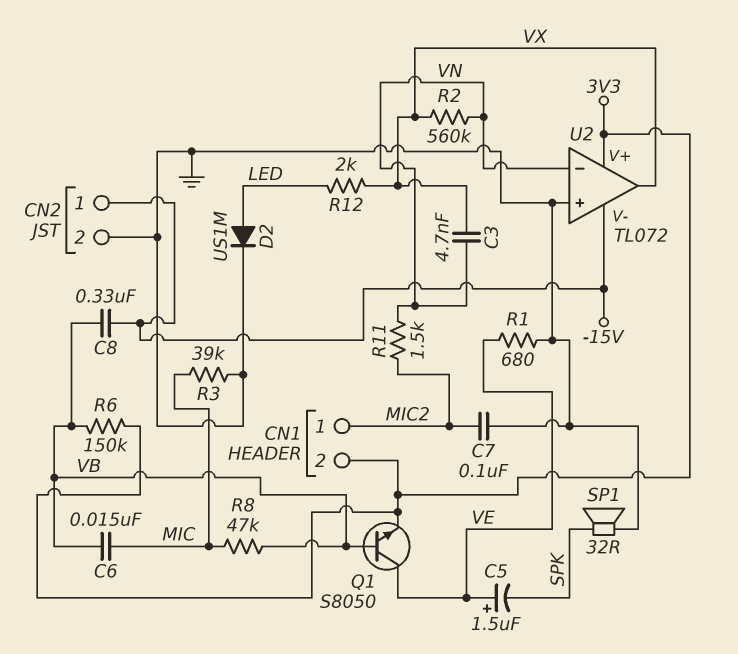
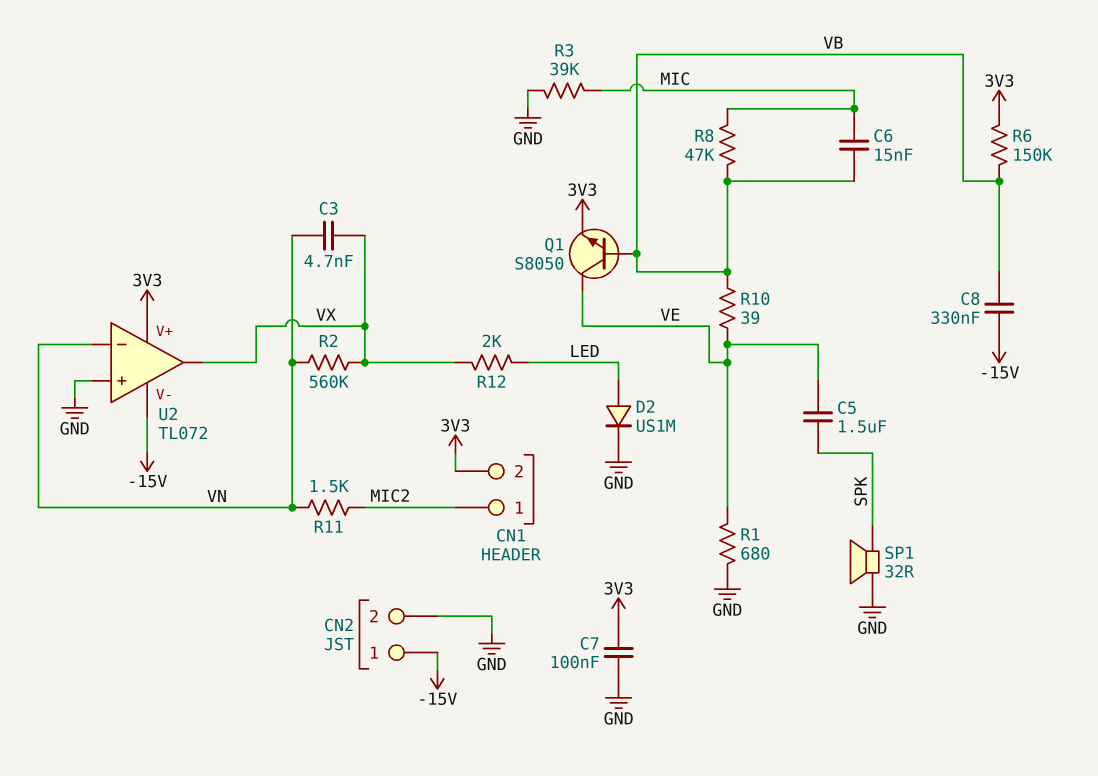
C5: 1.5uF (plus VE, minus SPK) -> 1.5uF (SPK, VE)
C7: 100nF (GND, MIC2) -> 100nF (3V3, GND)
R10: none -> 39 (VB, VE)

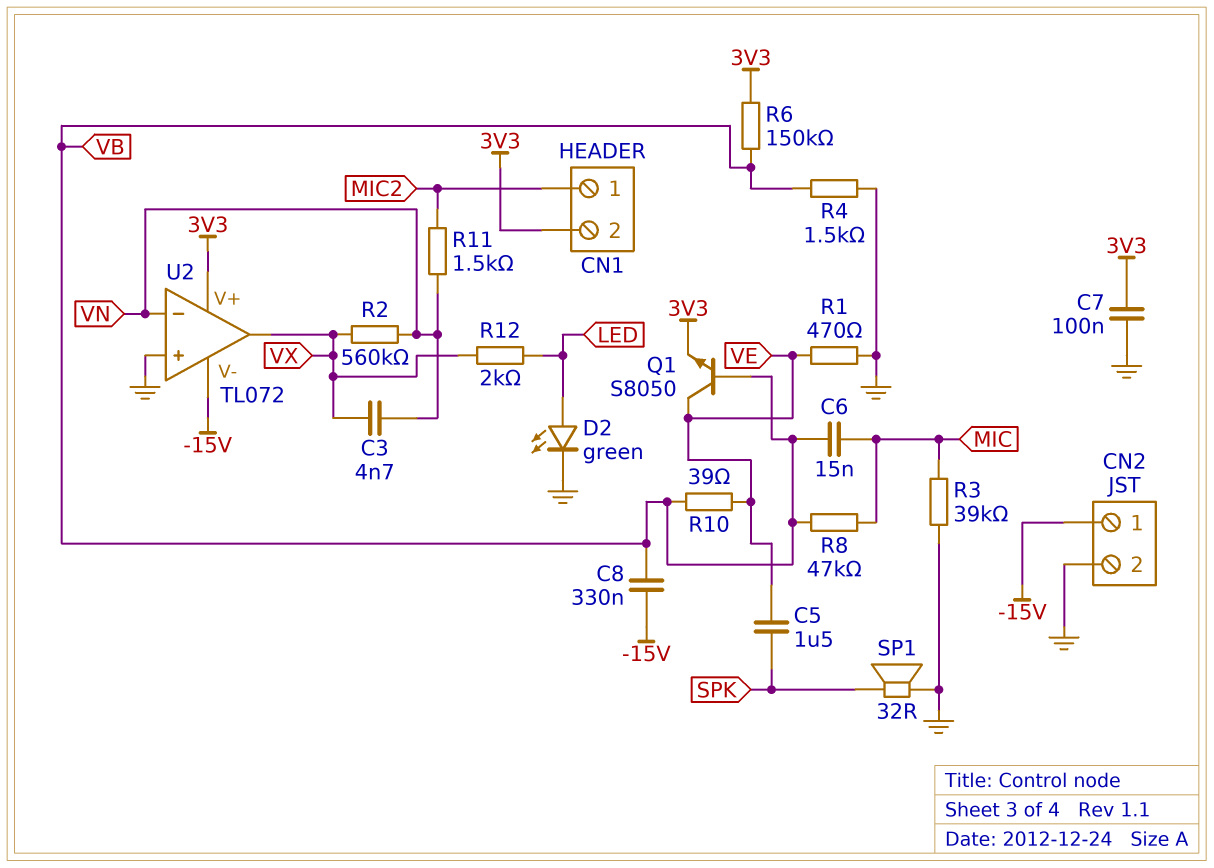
D2: diode US1M (A LED, K GND) -> LED green (A LED, K GND)
R1: 680 (GND, VE) -> 470 (GND, VE)
R4: none -> 1.5k (GND, VB)

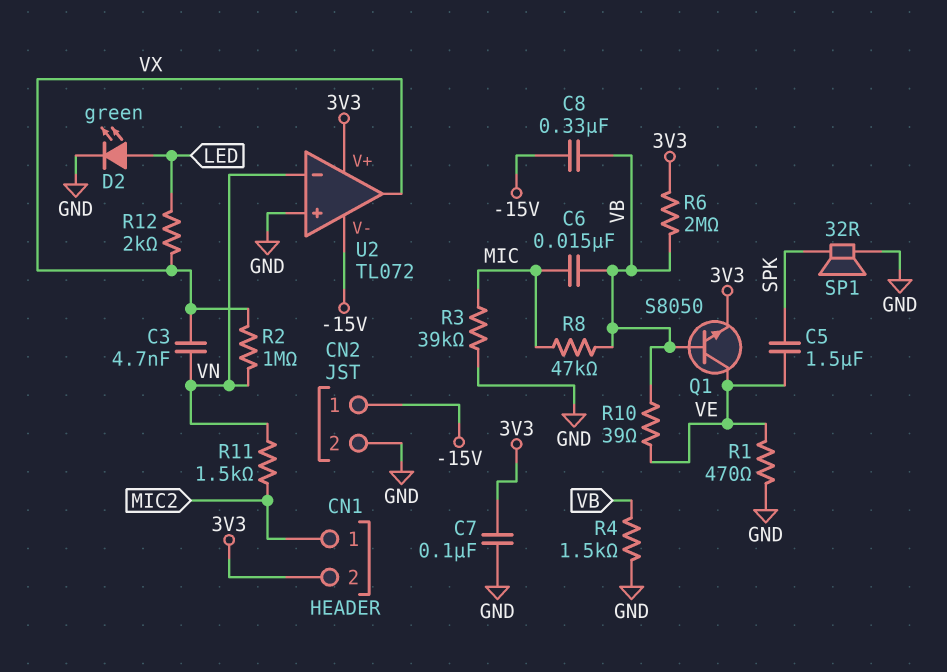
R2: 560k (VN, VX) -> 1M (VN, VX)
R6: 150k (3V3, VB) -> 2M (3V3, VB)

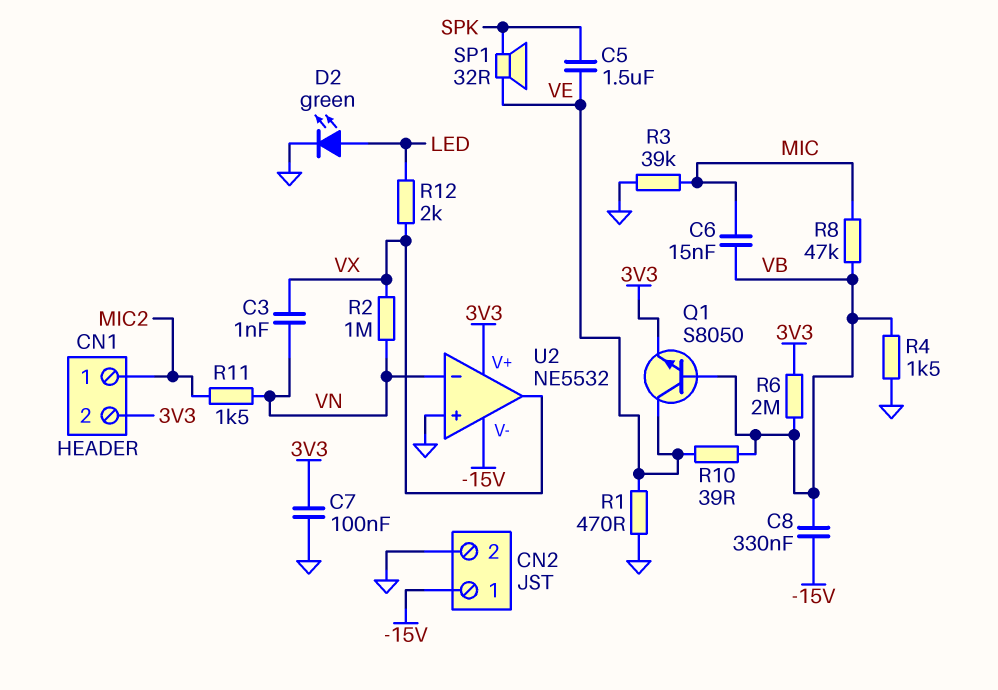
C3: 4.7nF (VN, VX) -> 1nF (VN, VX)
SP1: speaker 32R (GND, SPK) -> speaker 32R (SPK, VE)
U2: TL072 -> NE5532

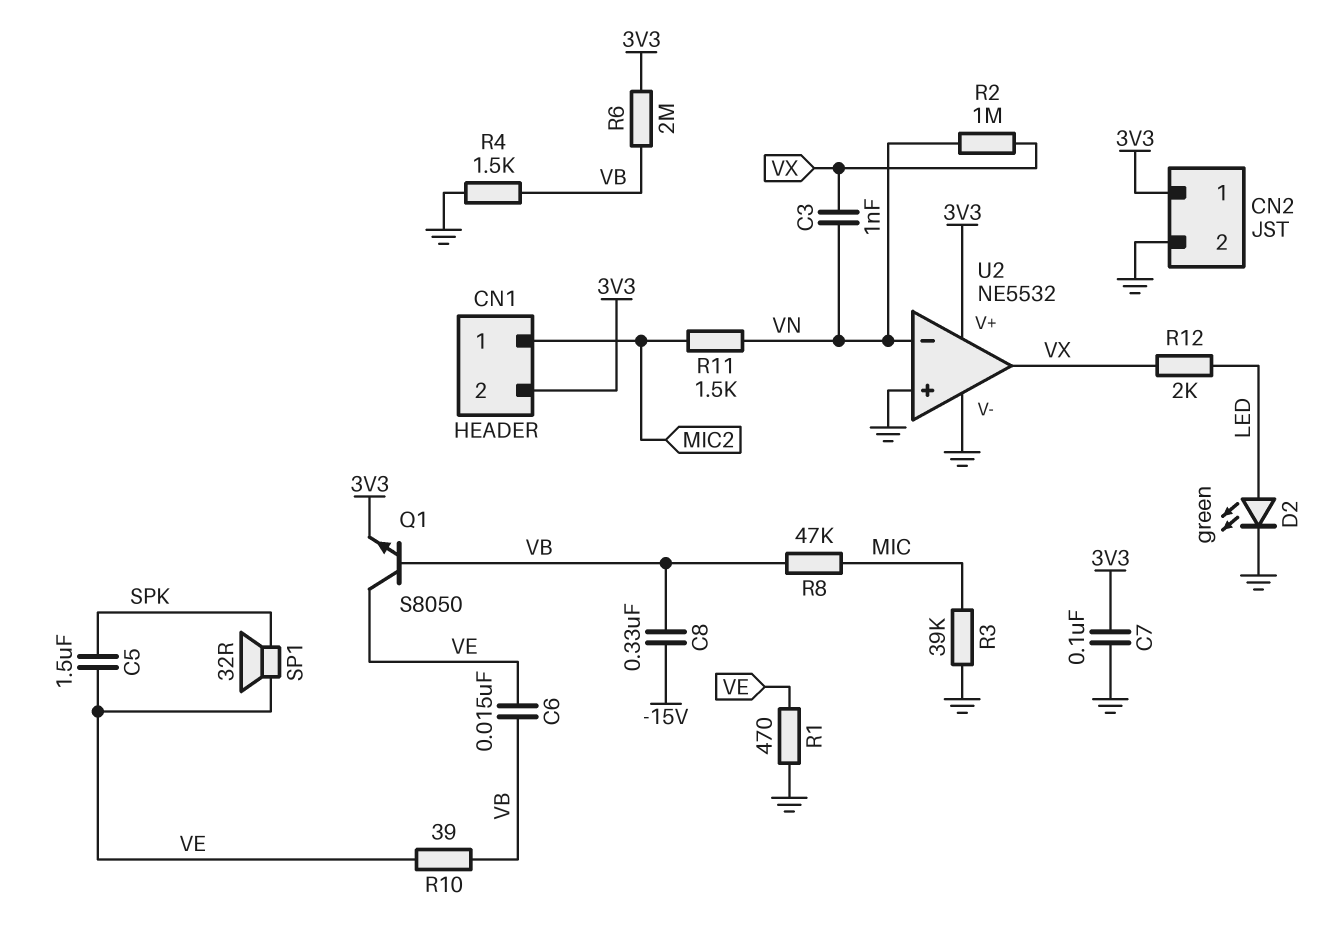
C6: 15nF (MIC, VB) -> 15nF (VB, VE)
CN2 pin 1: -15V -> 3V3
U2 pin V-: -15V -> GND

